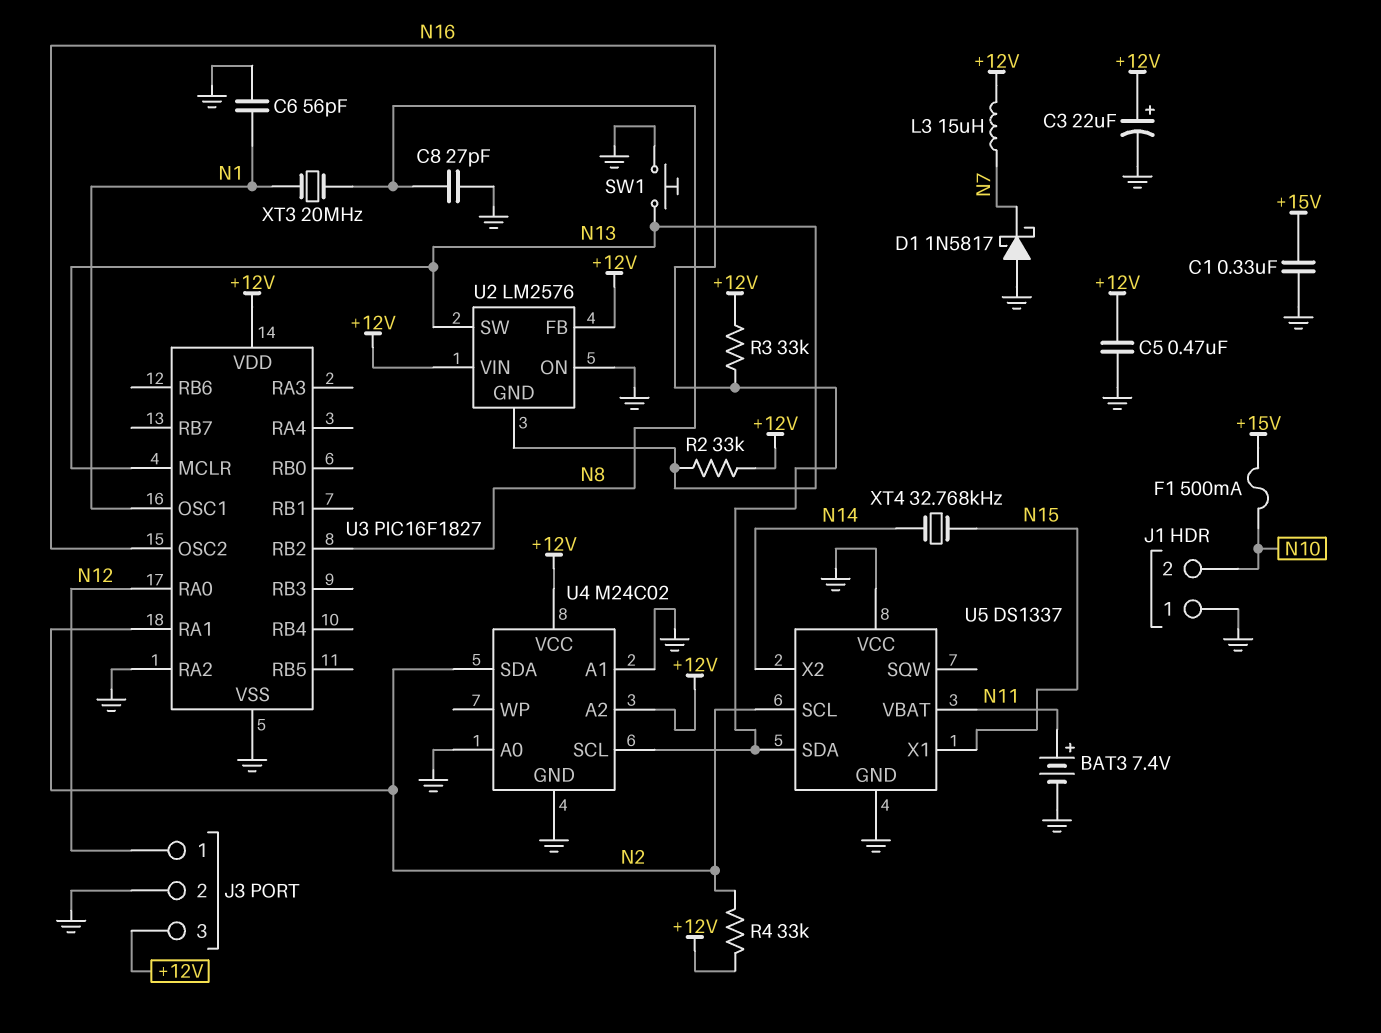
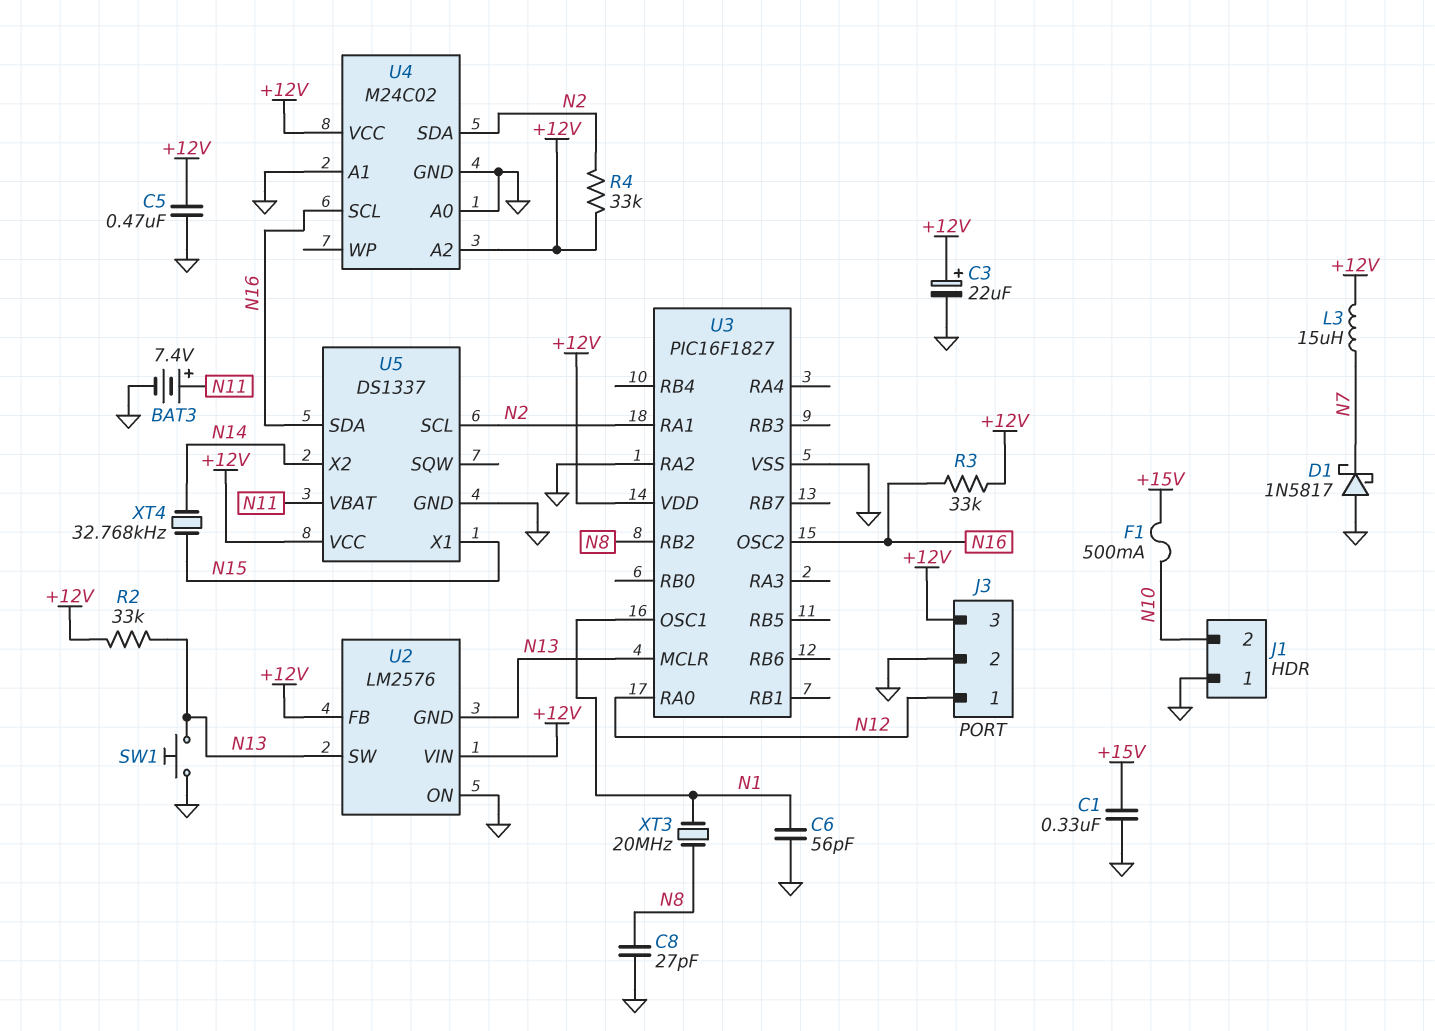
U5 pin VCC: GND -> +12V

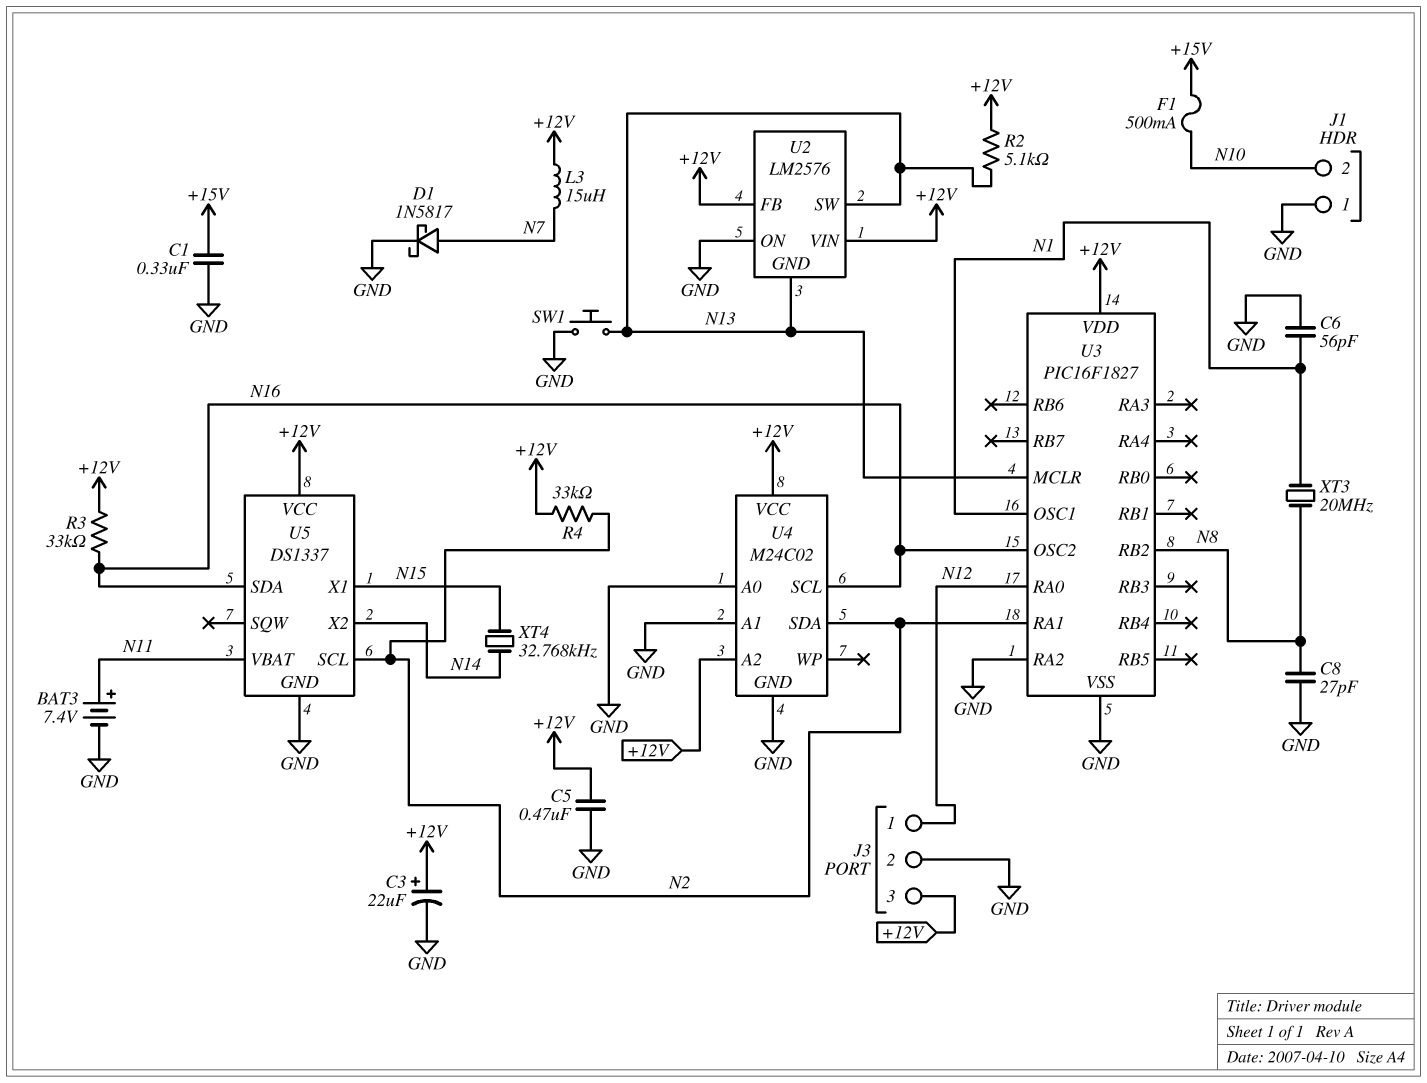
D1: schottky 1N5817 (A GND, K N7) -> schottky 1N5817 (A N7, K GND)
R2: 33k (+12V, N13) -> 5.1k (+12V, N13)

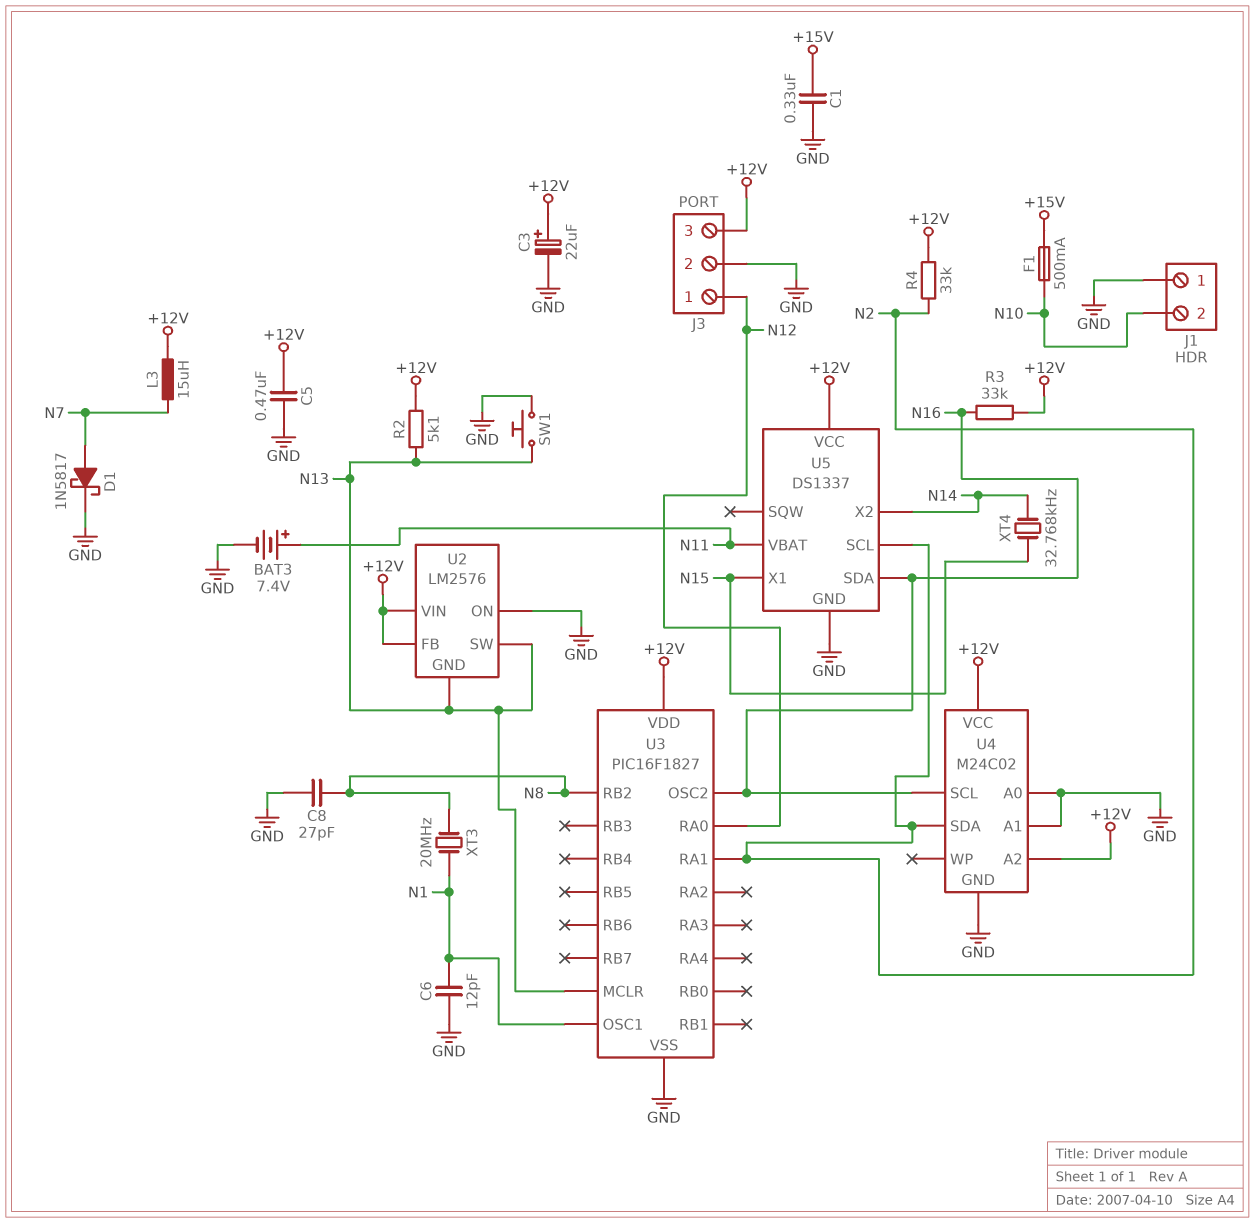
C6: 56pF (GND, N1) -> 12pF (GND, N1)
U3 pin RA2: GND -> none

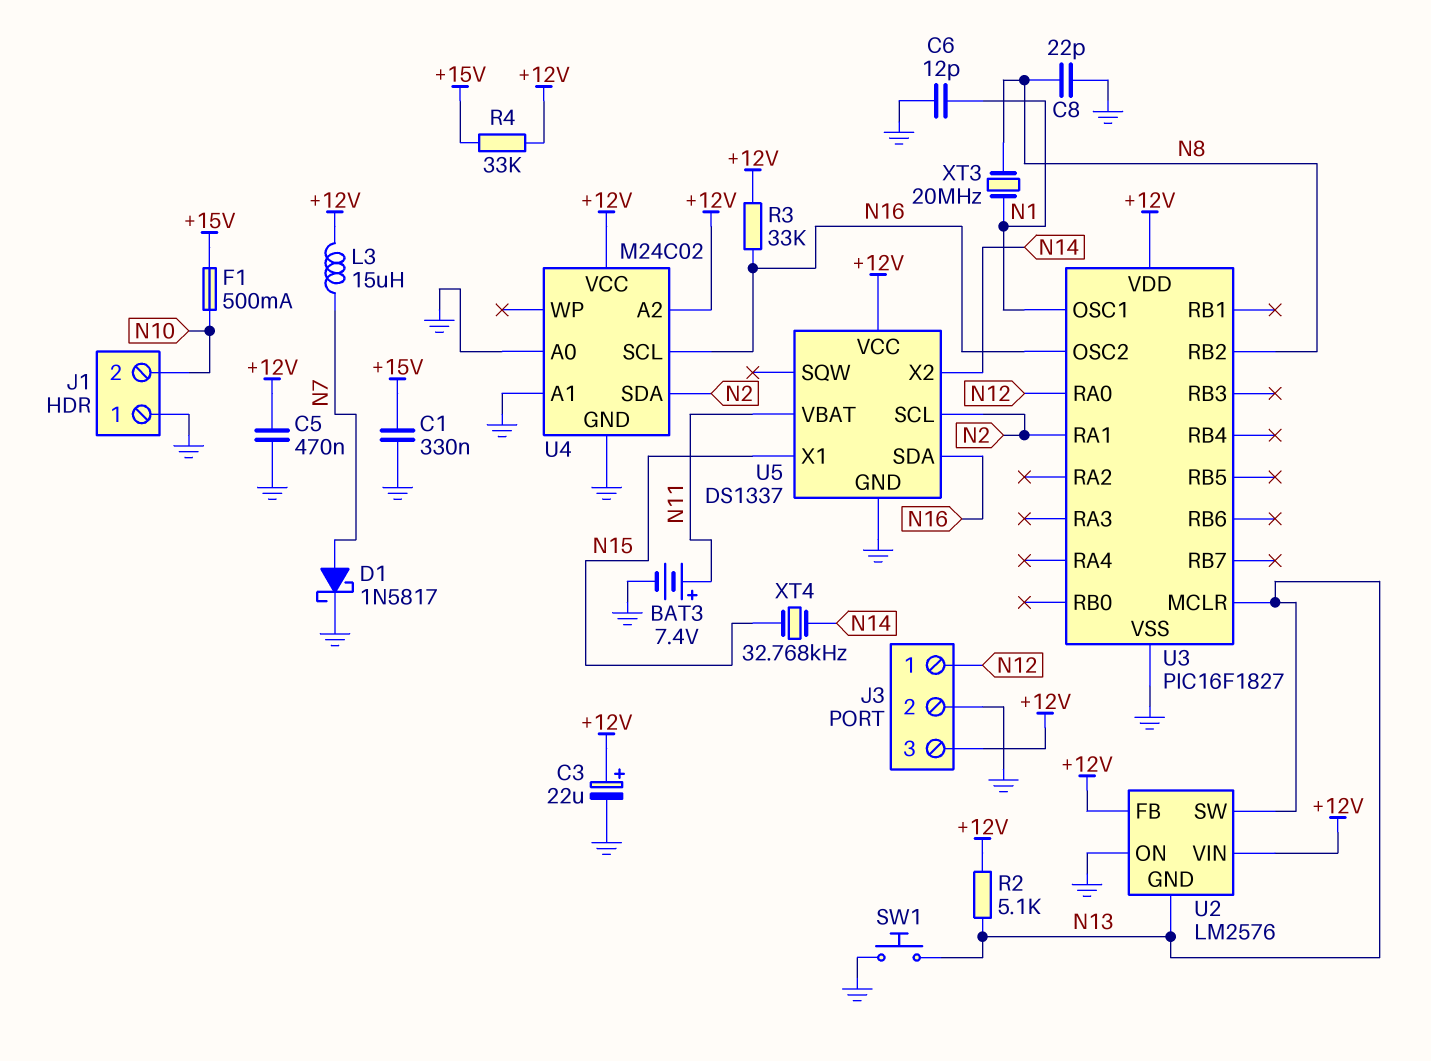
C8: 27pF (GND, N8) -> 22pF (GND, N8)
R4: 33k (+12V, N2) -> 33k (+12V, +15V)

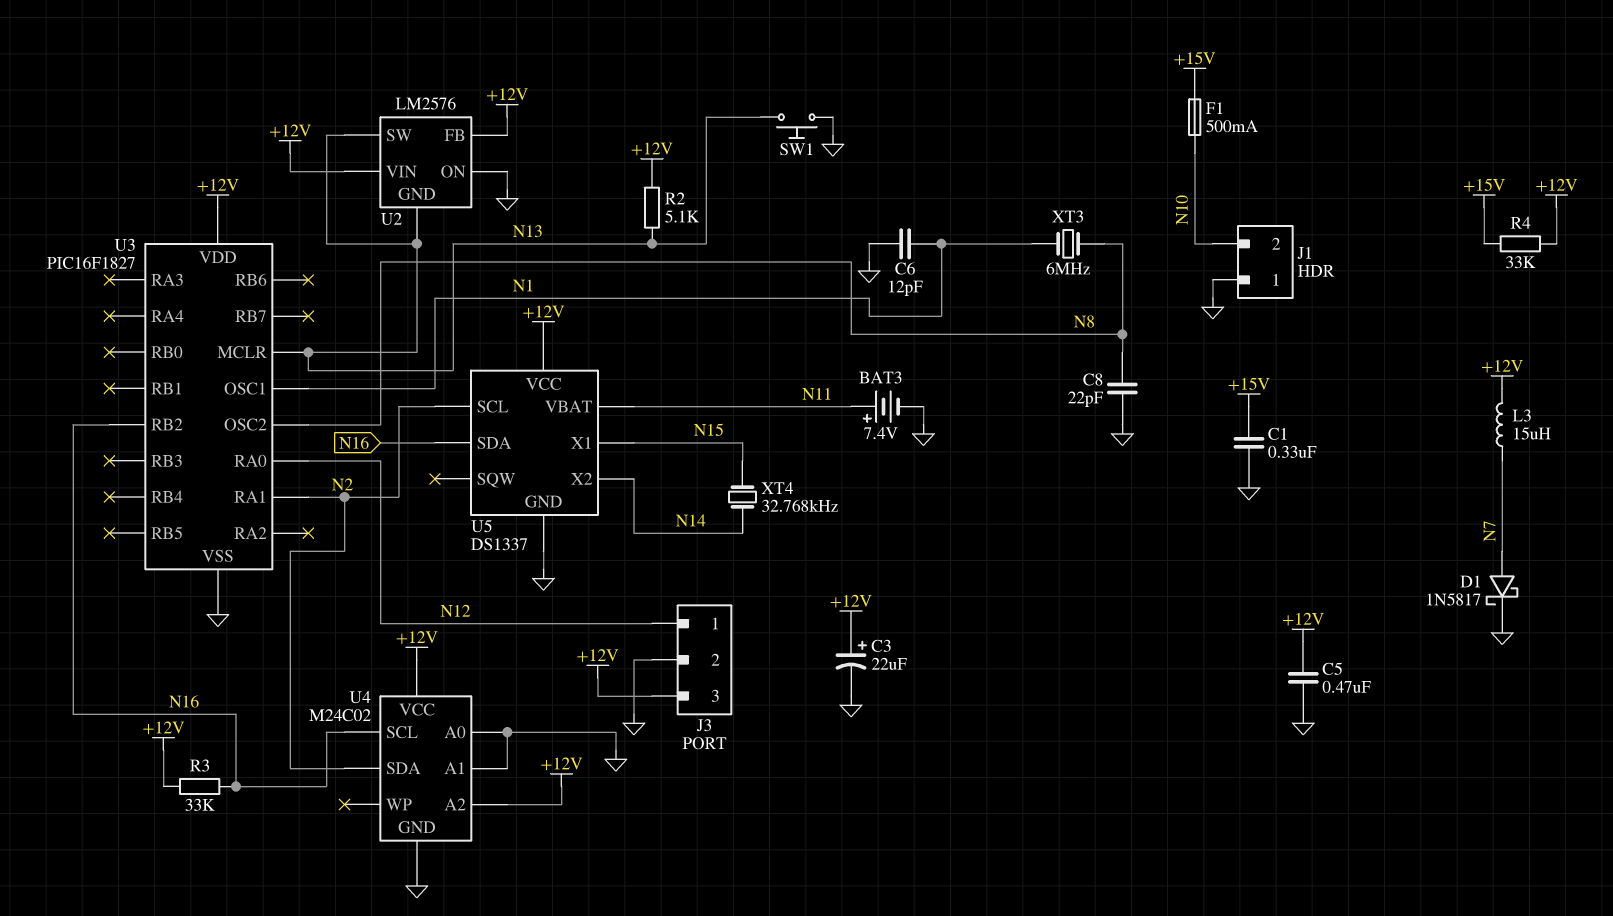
U3 pin OSC2: N16 -> N8
U3 pin RB2: N8 -> N16
XT3: 20MHz (N1, N8) -> 6MHz (N1, N8)

